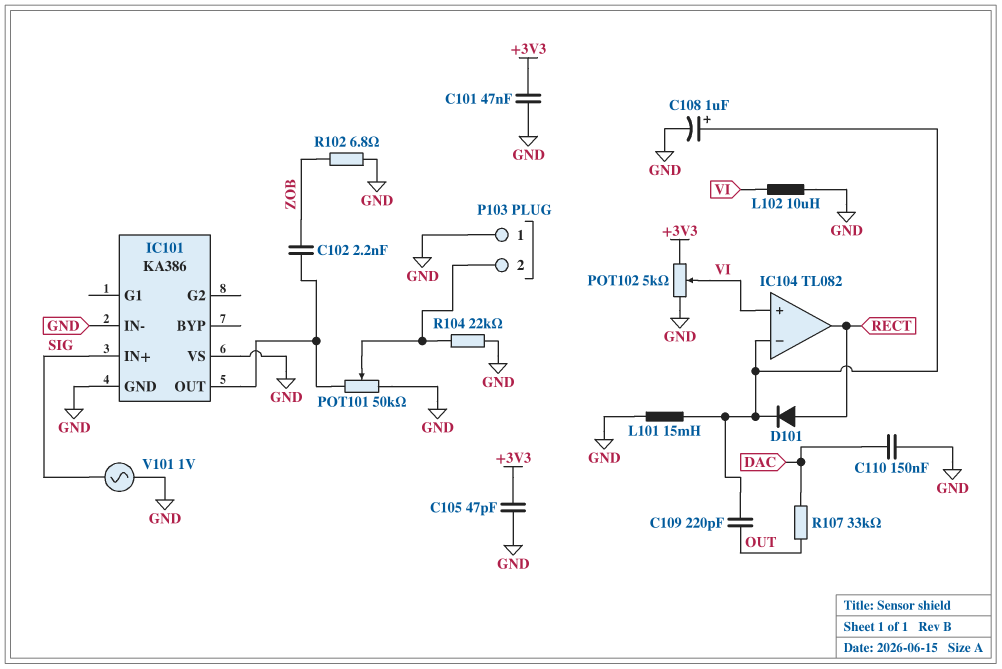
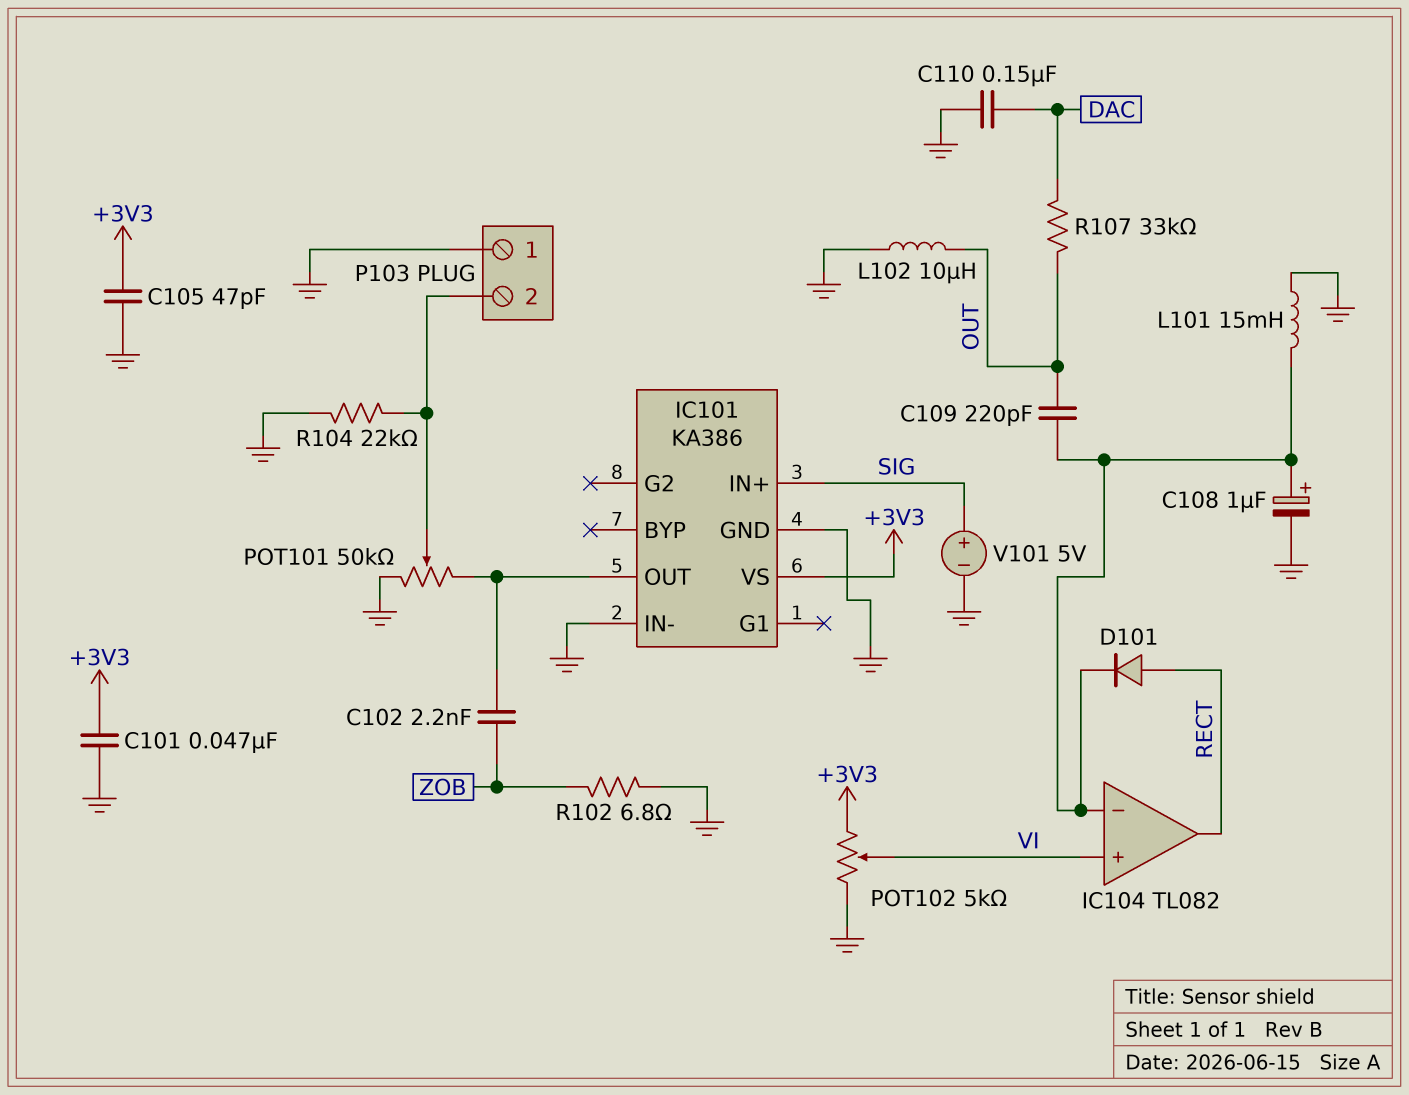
IC101 pin VS: GND -> +3V3
L102: 10uH (GND, VI) -> 10uH (GND, OUT)
V101: AC 1V (GND, SIG) -> 5V (plus SIG, minus GND)

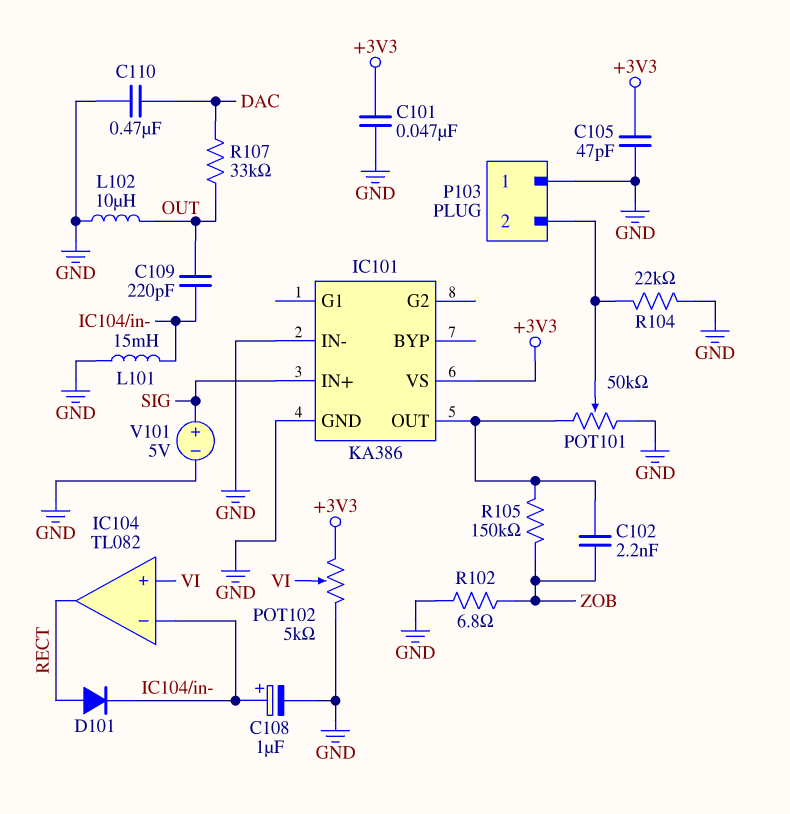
C110: 150nF (DAC, GND) -> 470nF (DAC, GND)
R105: none -> 150k (IC101/OUT, ZOB)

